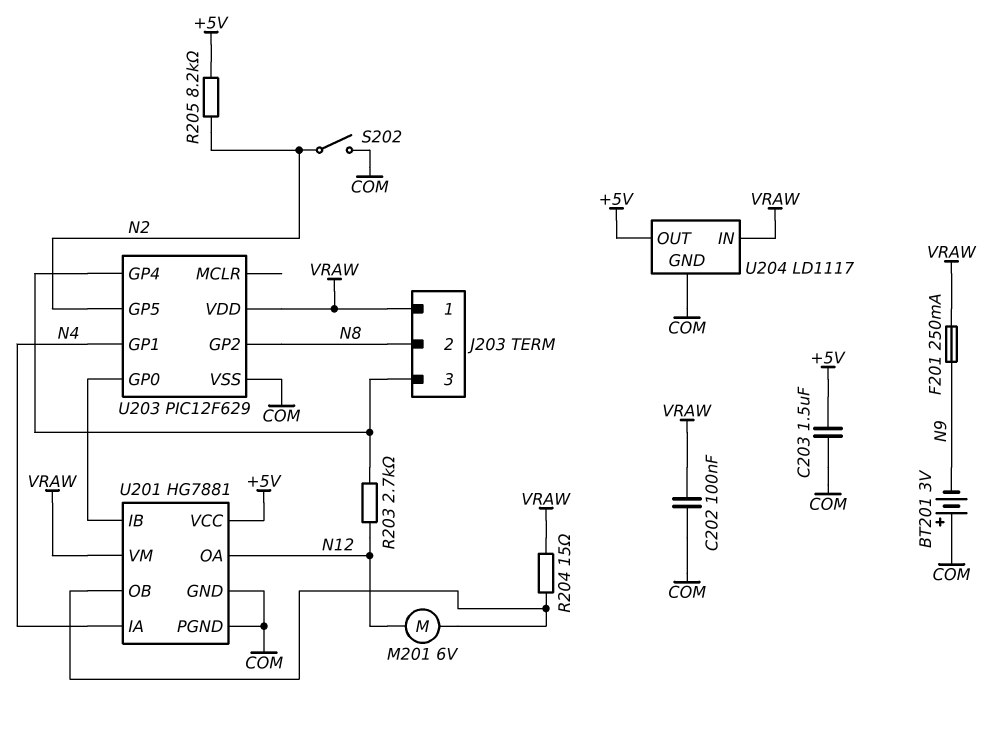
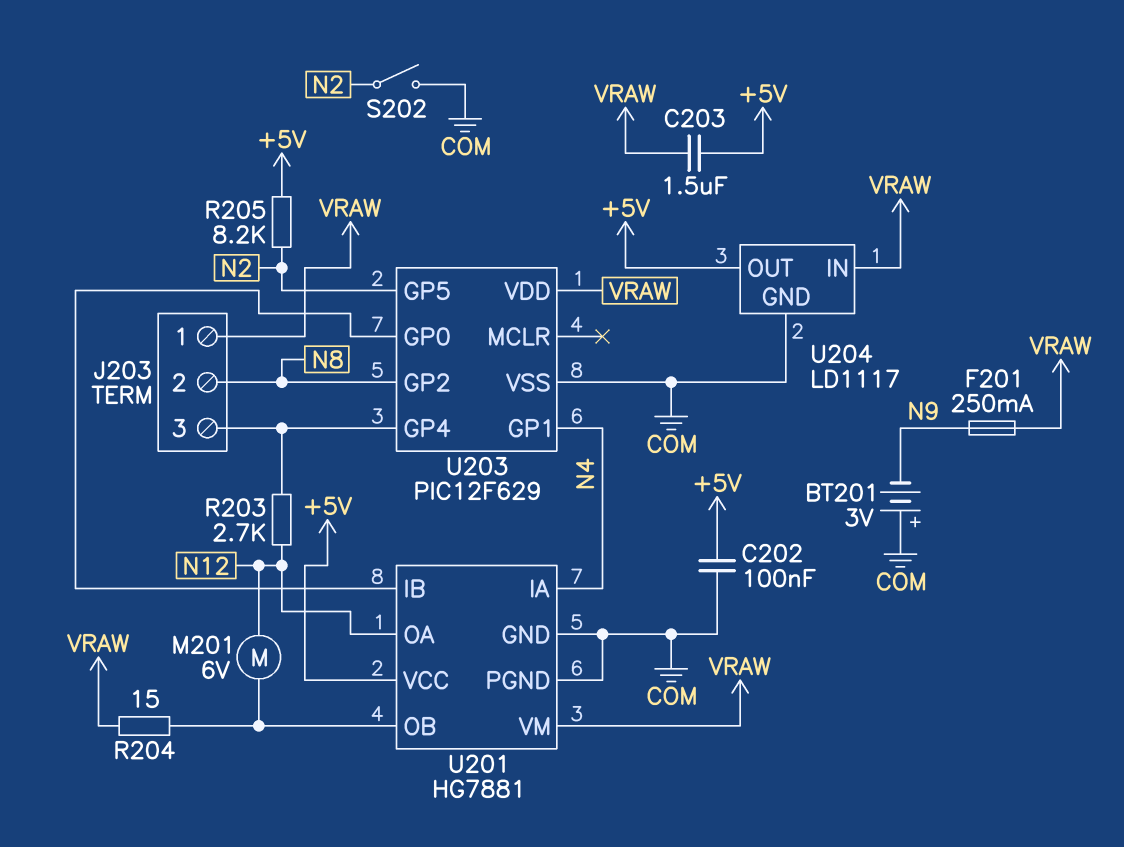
C202: 100nF (COM, VRAW) -> 100nF (+5V, COM)
C203: 1.5uF (+5V, COM) -> 1.5uF (+5V, VRAW)

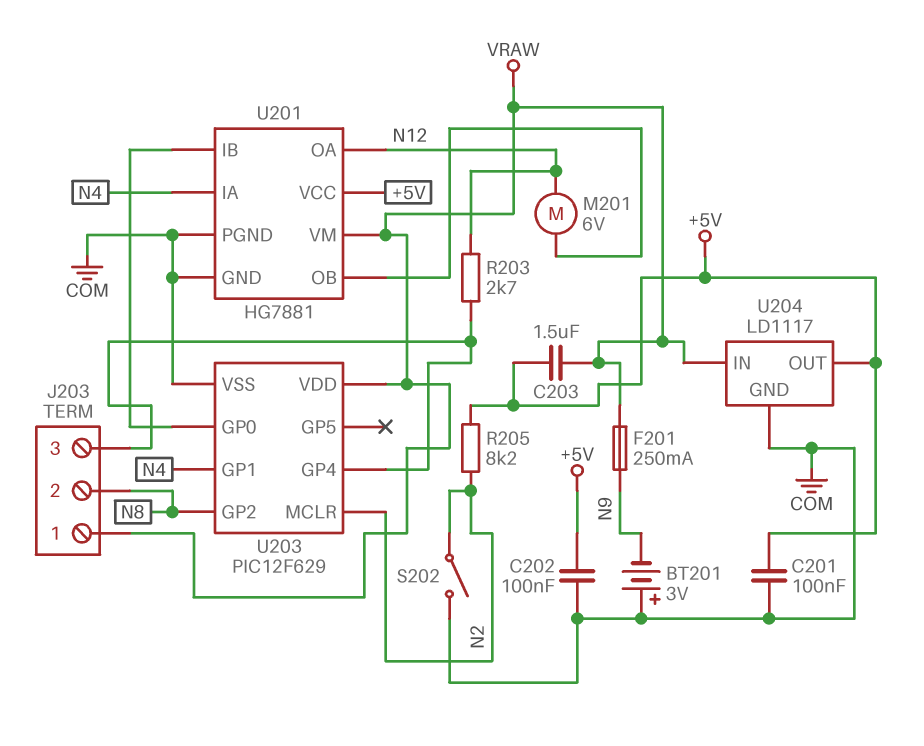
C201: none -> 100nF (+5V, COM)
R204: 15 (U201/OB, VRAW) -> none
U203 pin GP5: N2 -> none
U203 pin MCLR: none -> N2

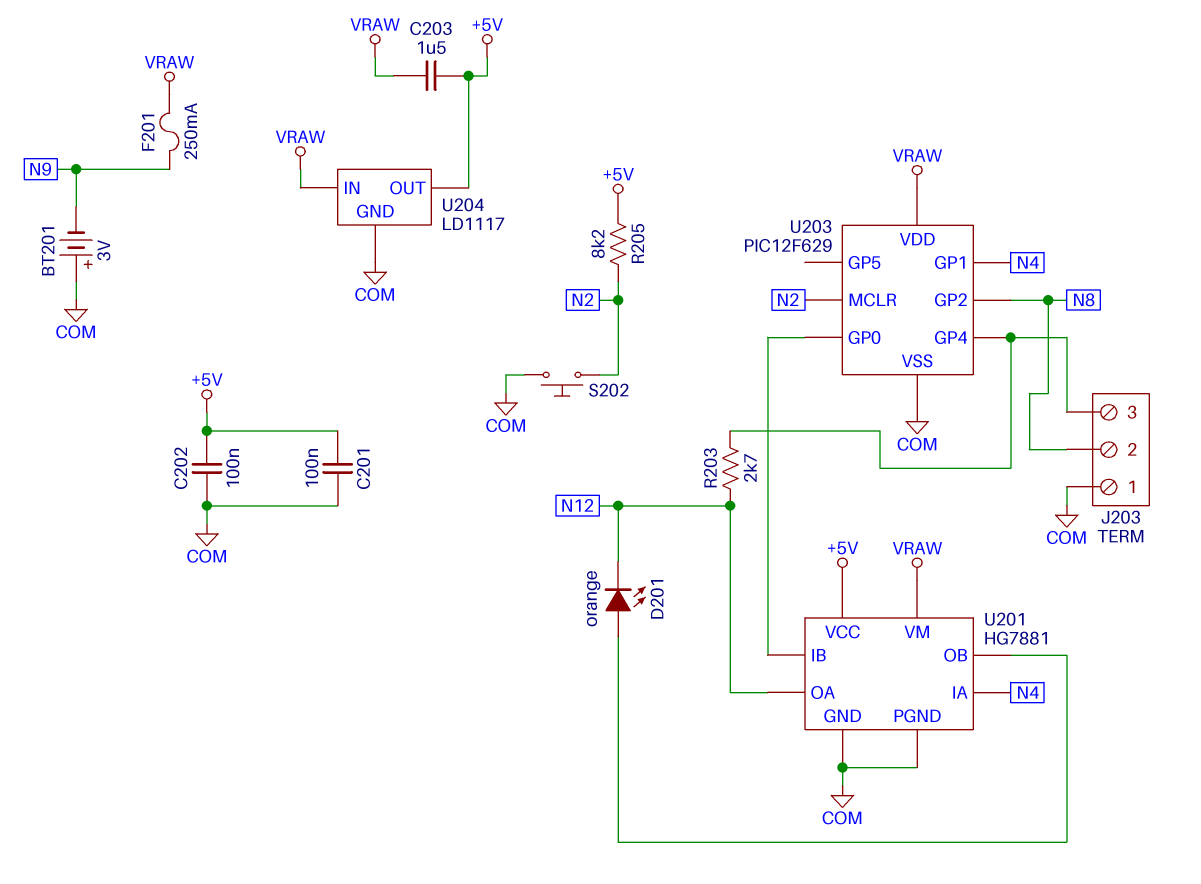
D201: none -> LED orange (A U201/OB, K N12)
J203 pin 1: VRAW -> COM
M201: motor 6V (N12, U201/OB) -> none
S202: switch (COM, N2) -> button (COM, N2)

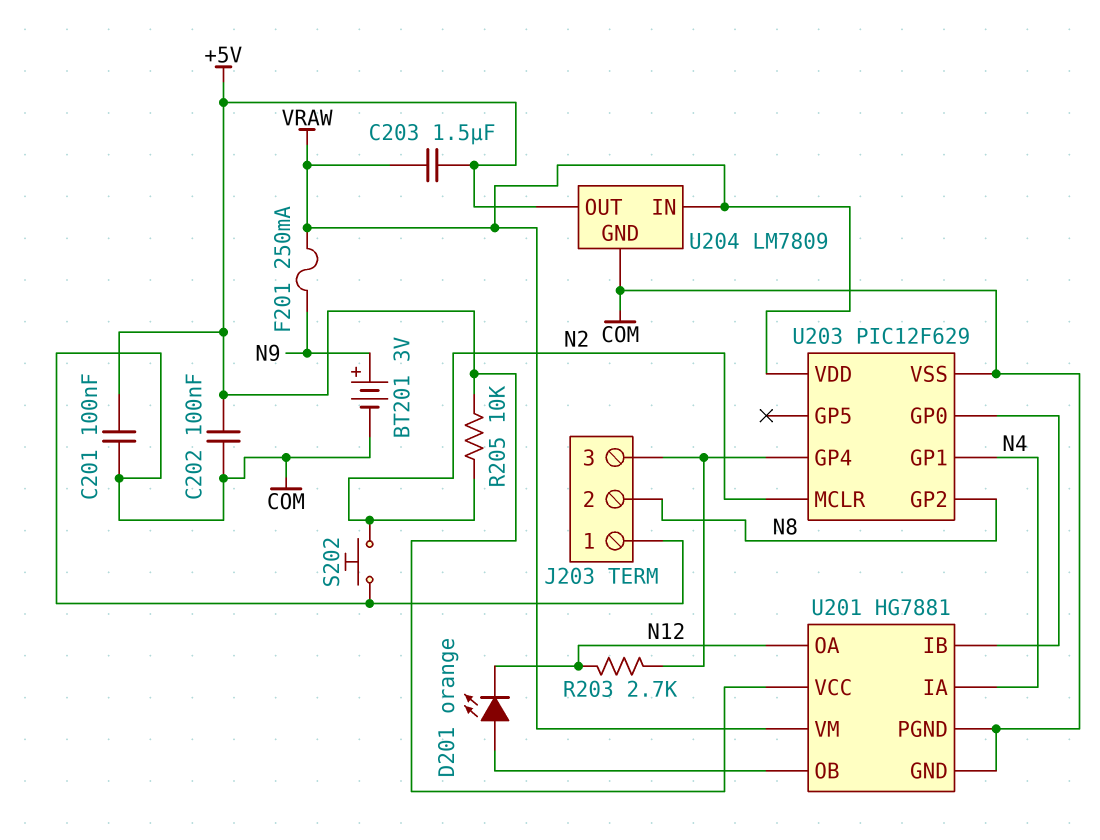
BT201: 3V (plus COM, minus N9) -> 3V (plus N9, minus COM)
R205: 8.2k (+5V, N2) -> 10k (+5V, N2)
U204: LD1117 -> LM7809

